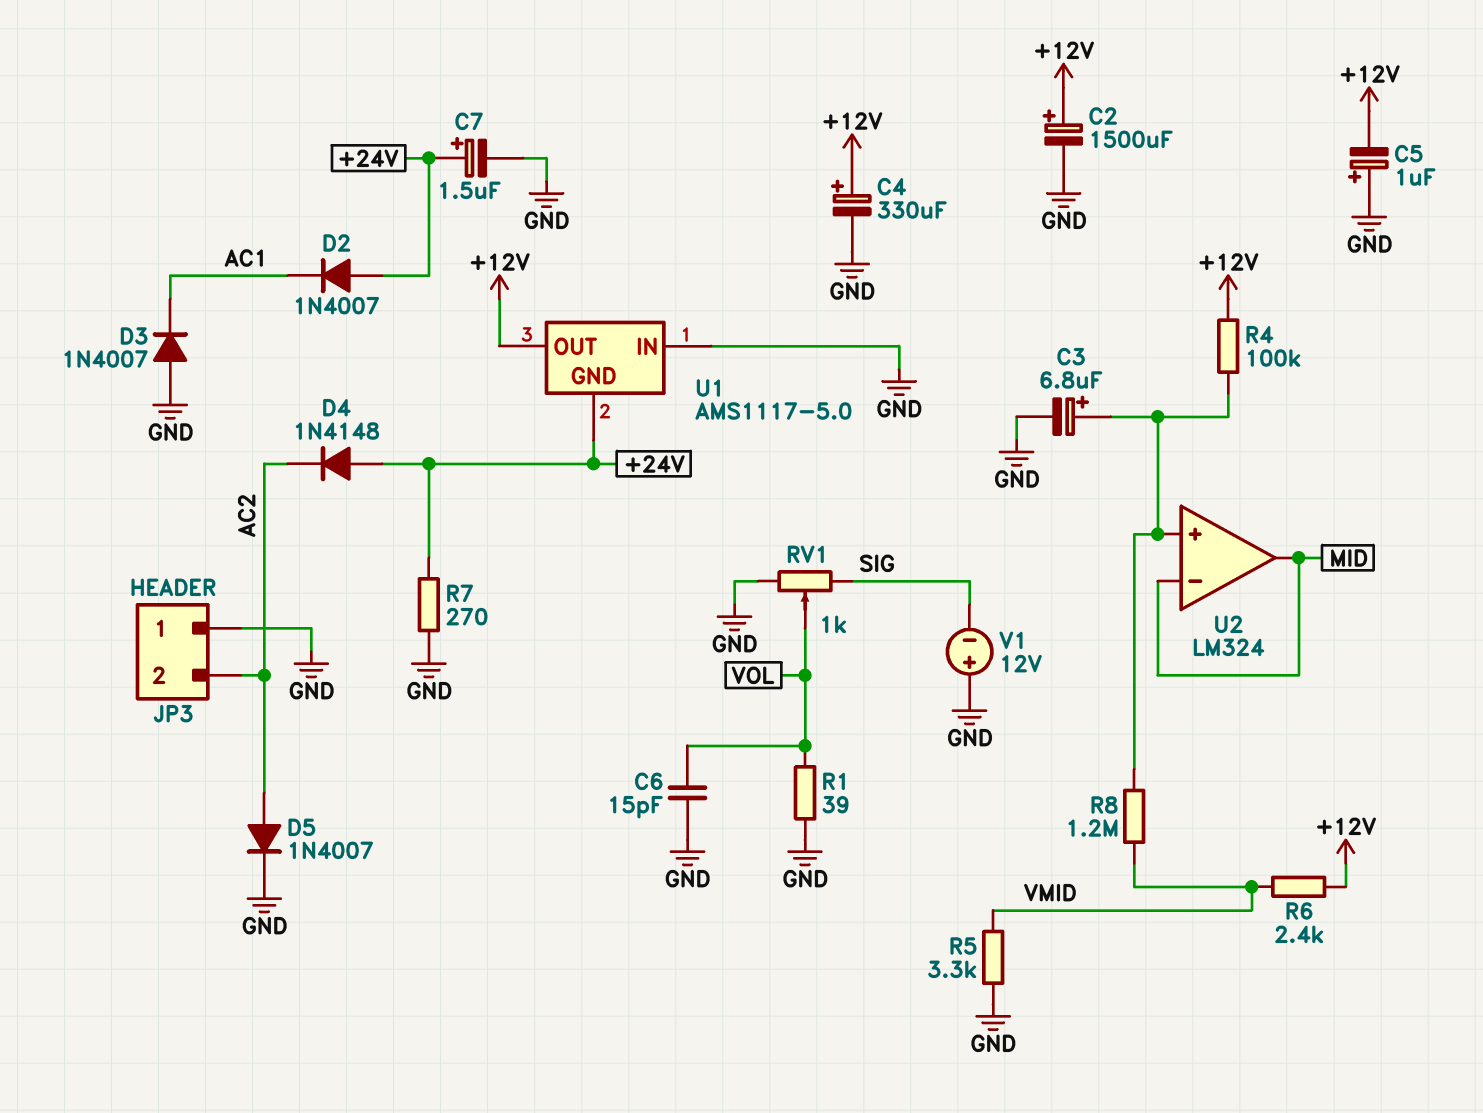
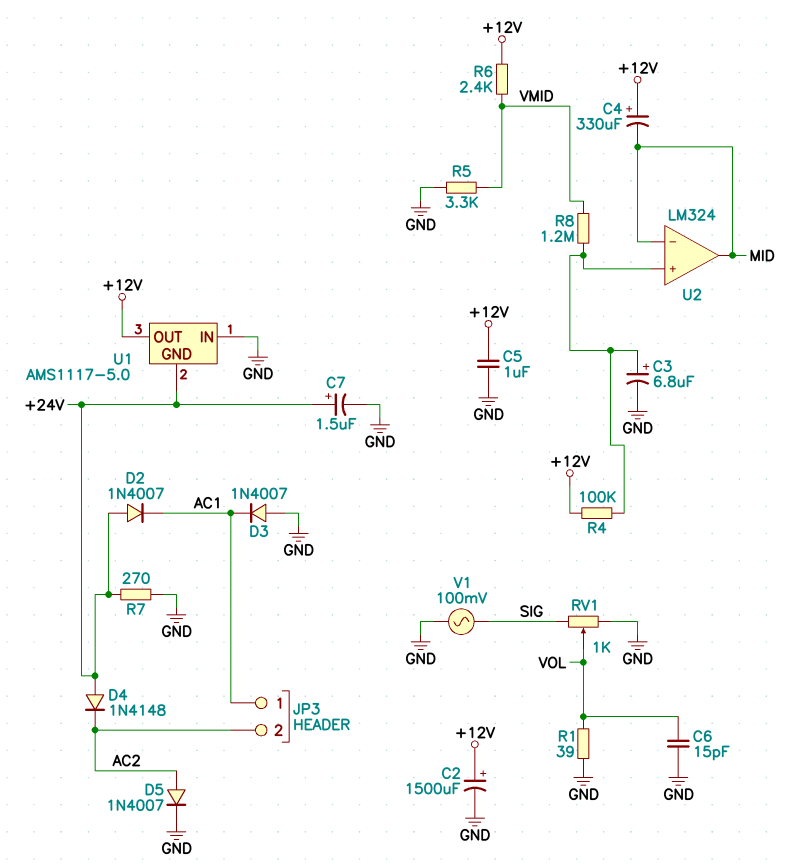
C4: 330uF (plus +12V, minus GND) -> 330uF (plus +12V, minus MID)
C5: 1uF (plus GND, minus +12V) -> 1uF (+12V, GND)
JP3 pin 1: GND -> AC1
V1: 12V (plus GND, minus SIG) -> AC 100mV (GND, SIG)

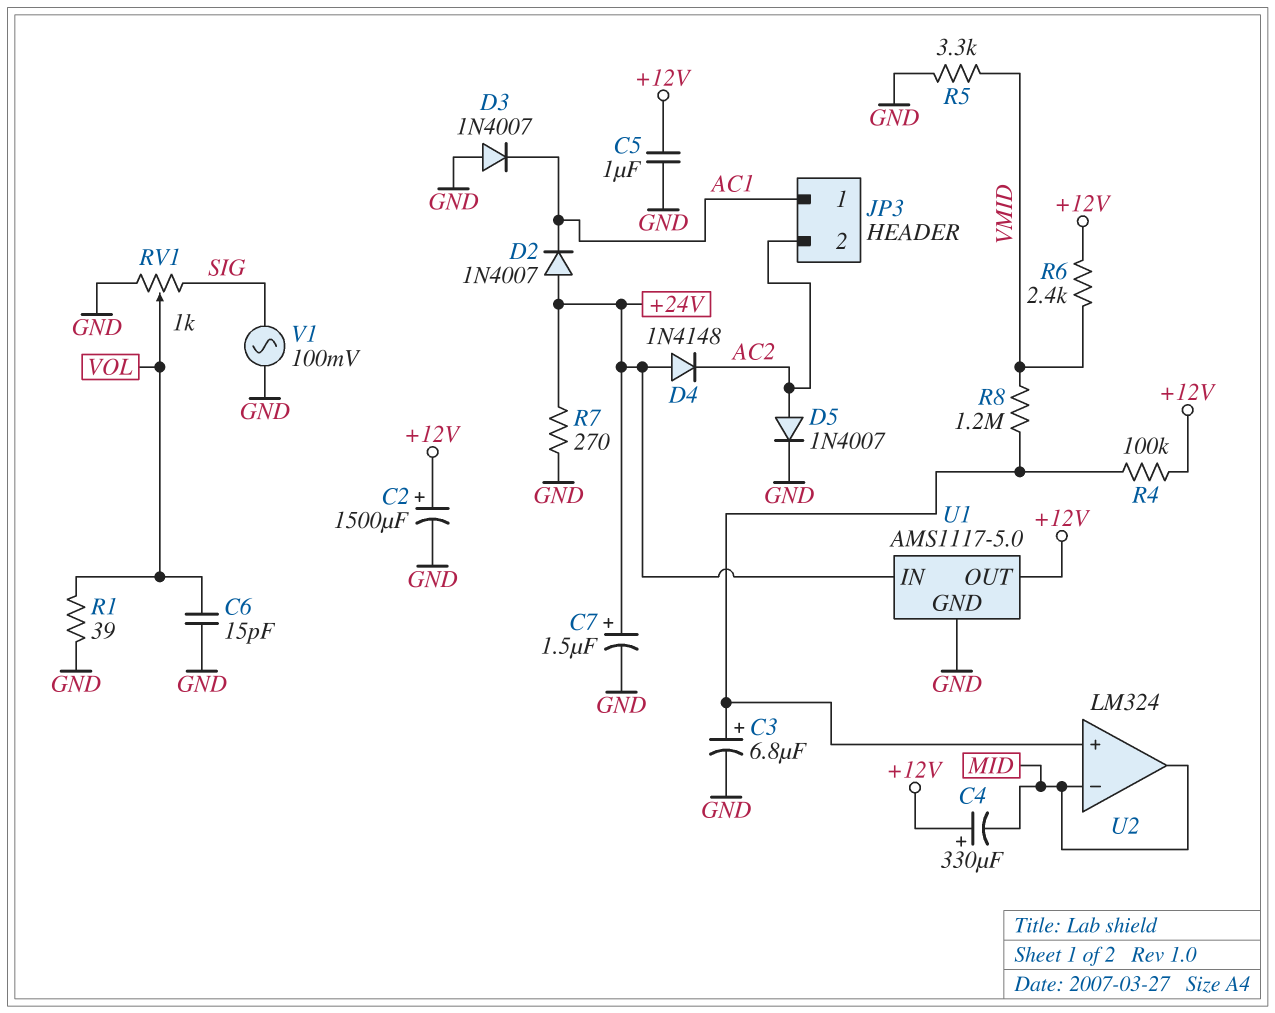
U1 pin GND: +24V -> GND
U1 pin IN: GND -> +24V

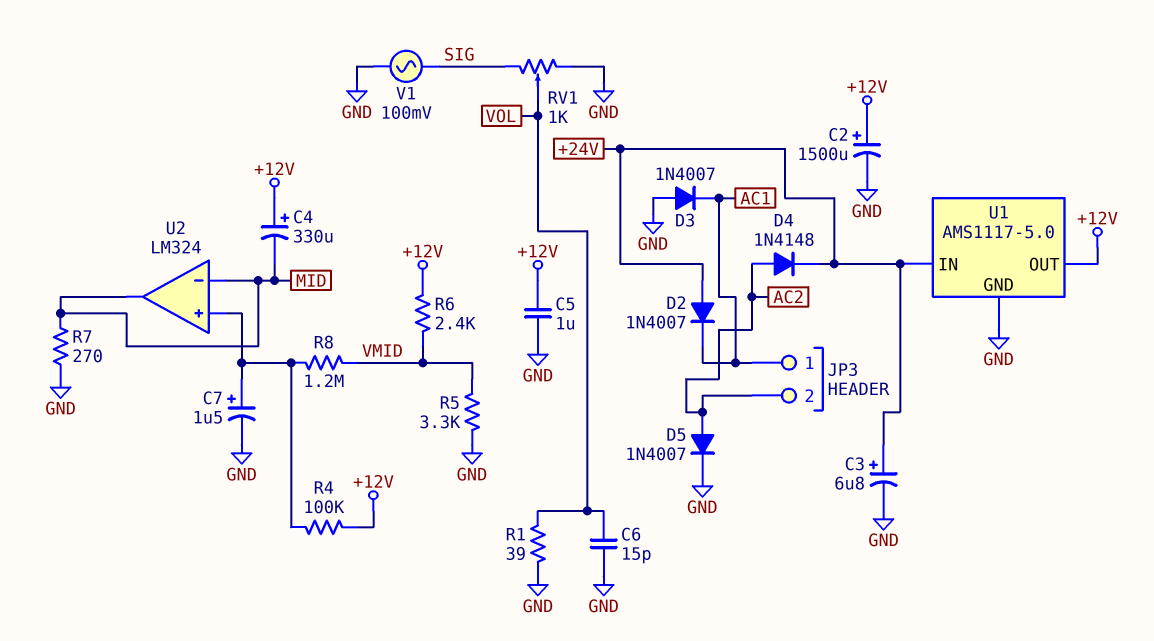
C3: 6.8uF (plus U2/in+, minus GND) -> 6.8uF (plus +24V, minus GND)
C7: 1.5uF (plus +24V, minus GND) -> 1.5uF (plus U2/in+, minus GND)
D4: diode 1N4148 (A +24V, K AC2) -> diode 1N4148 (A AC2, K +24V)
R7: 270 (+24V, GND) -> 270 (GND, MID)

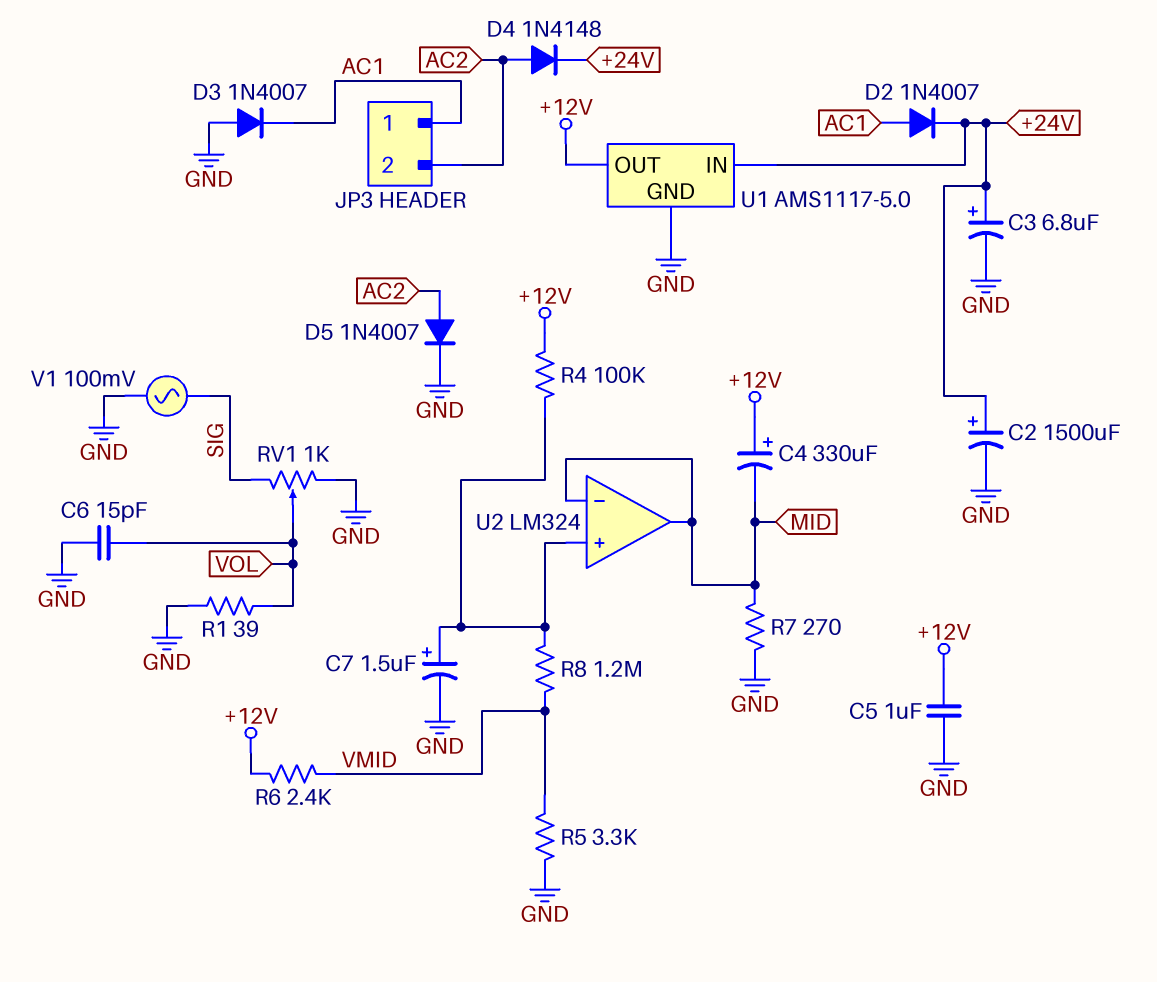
C2: 1500uF (plus +12V, minus GND) -> 1500uF (plus +24V, minus GND)
D2: diode 1N4007 (A +24V, K AC1) -> diode 1N4007 (A AC1, K +24V)

